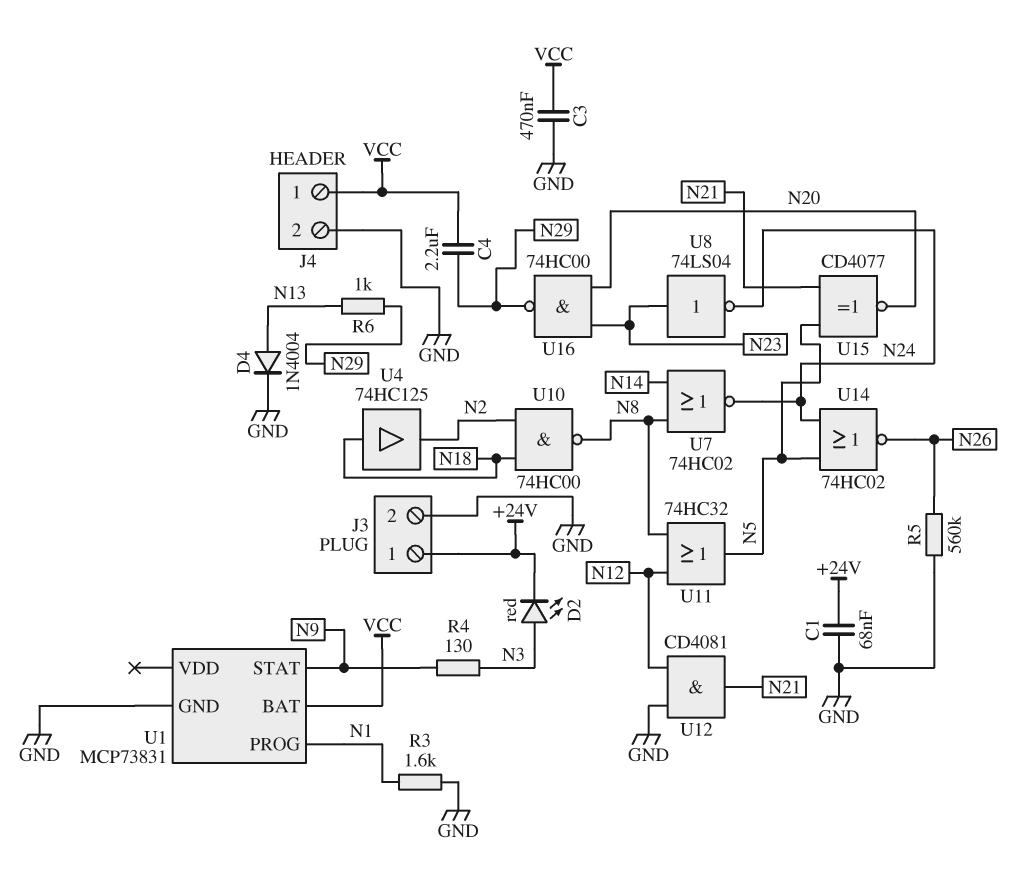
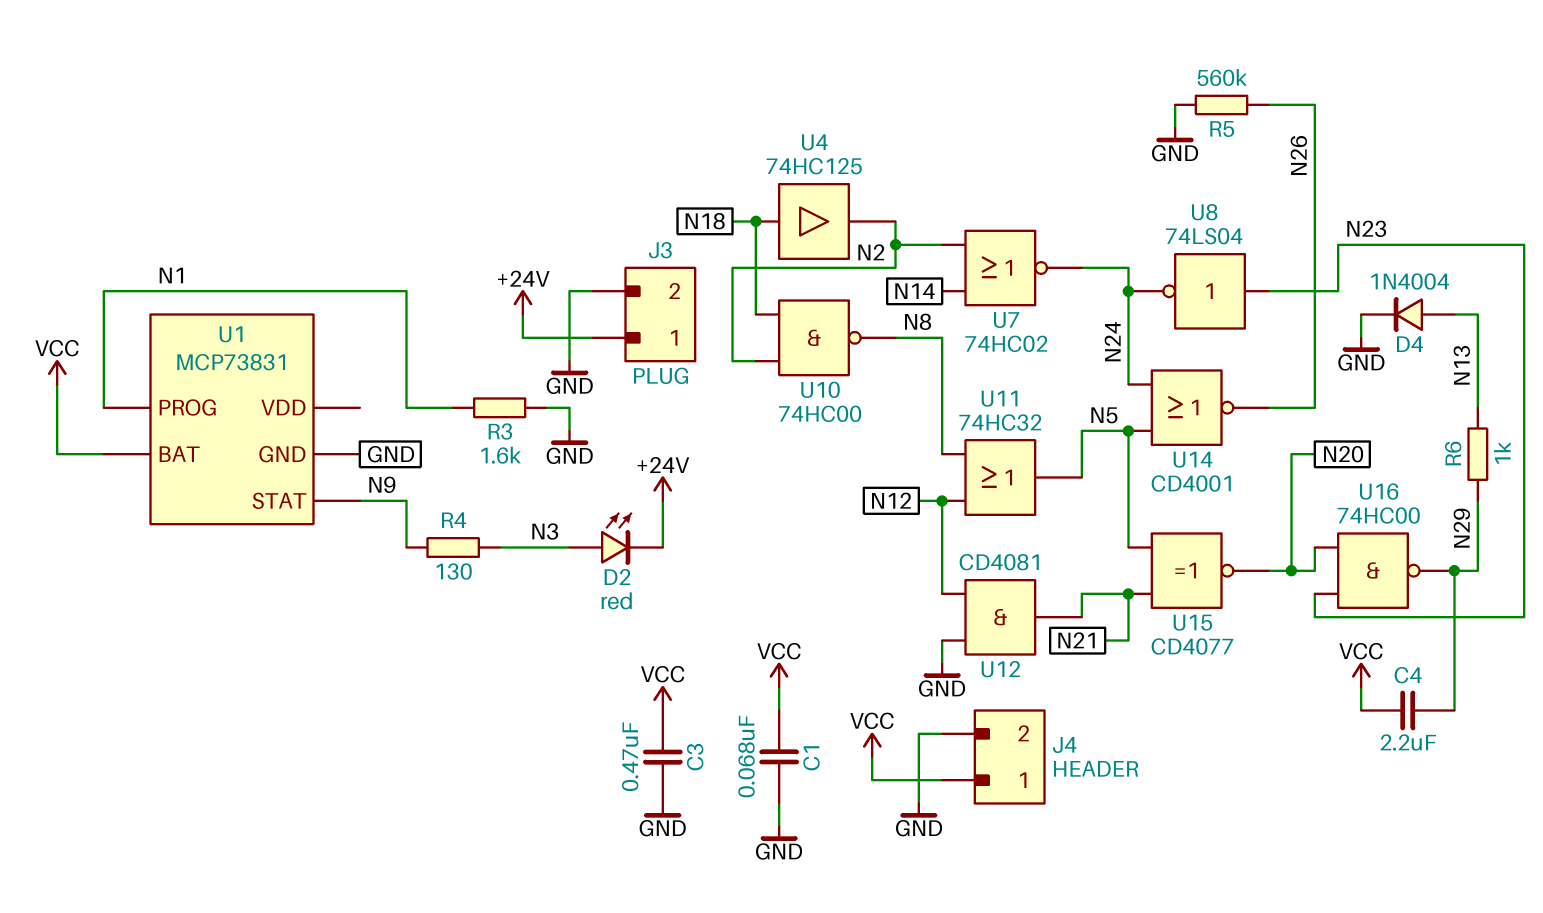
C1: 68nF (+24V, GND) -> 68nF (GND, VCC)
U7: NOR 74HC02 (in N8, in N14, out N24) -> NOR 74HC02 (in N2, in N14, out N24)
U14: NOR 74HC02 (in N5, in N24, out N26) -> NOR CD4001 (in N5, in N24, out N26)

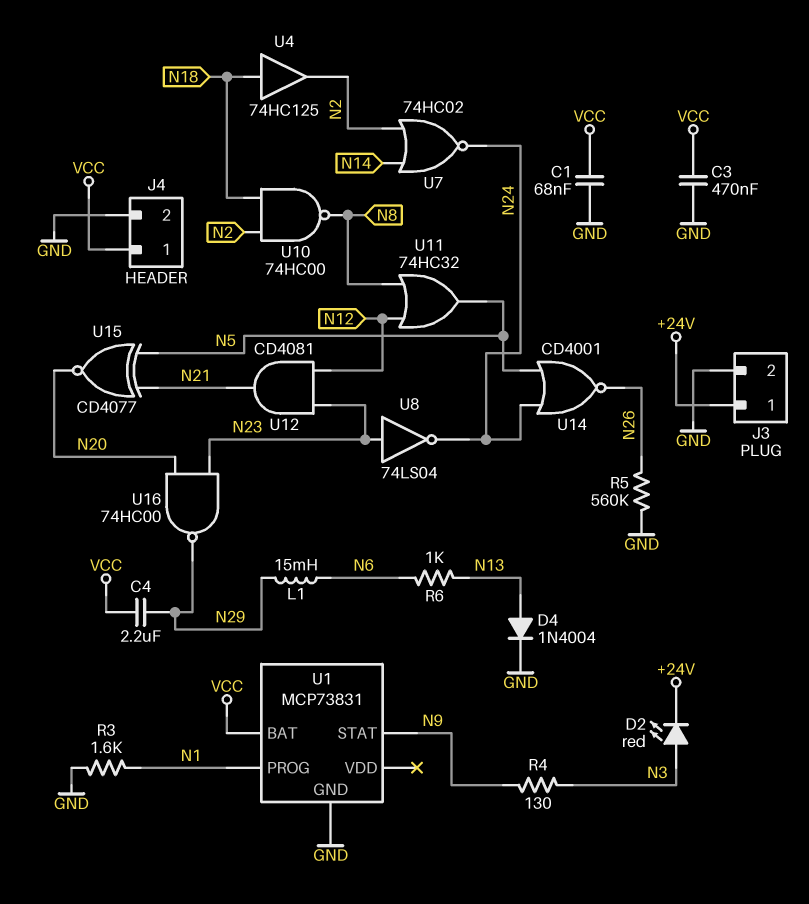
L1: none -> 15mH (N6, N29)
R6: 1k (N13, N29) -> 1k (N6, N13)
U12: AND CD4081 (in GND, in N12, out N21) -> AND CD4081 (in N12, in N23, out N21)

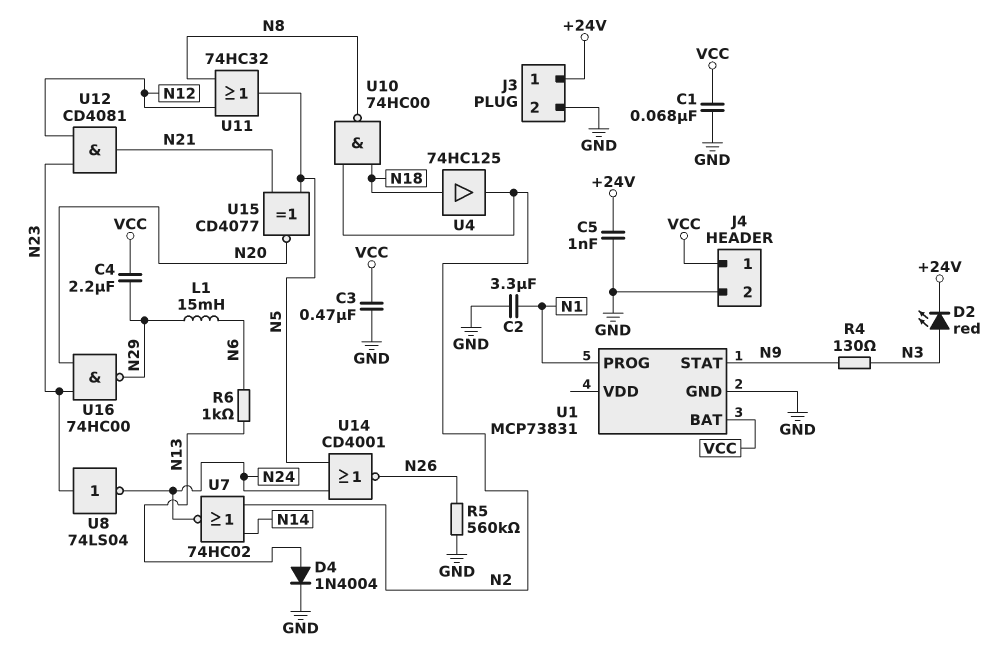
C2: none -> 3.3uF (GND, N1)
C5: none -> 1nF (+24V, GND)
R3: 1.6k (GND, N1) -> none

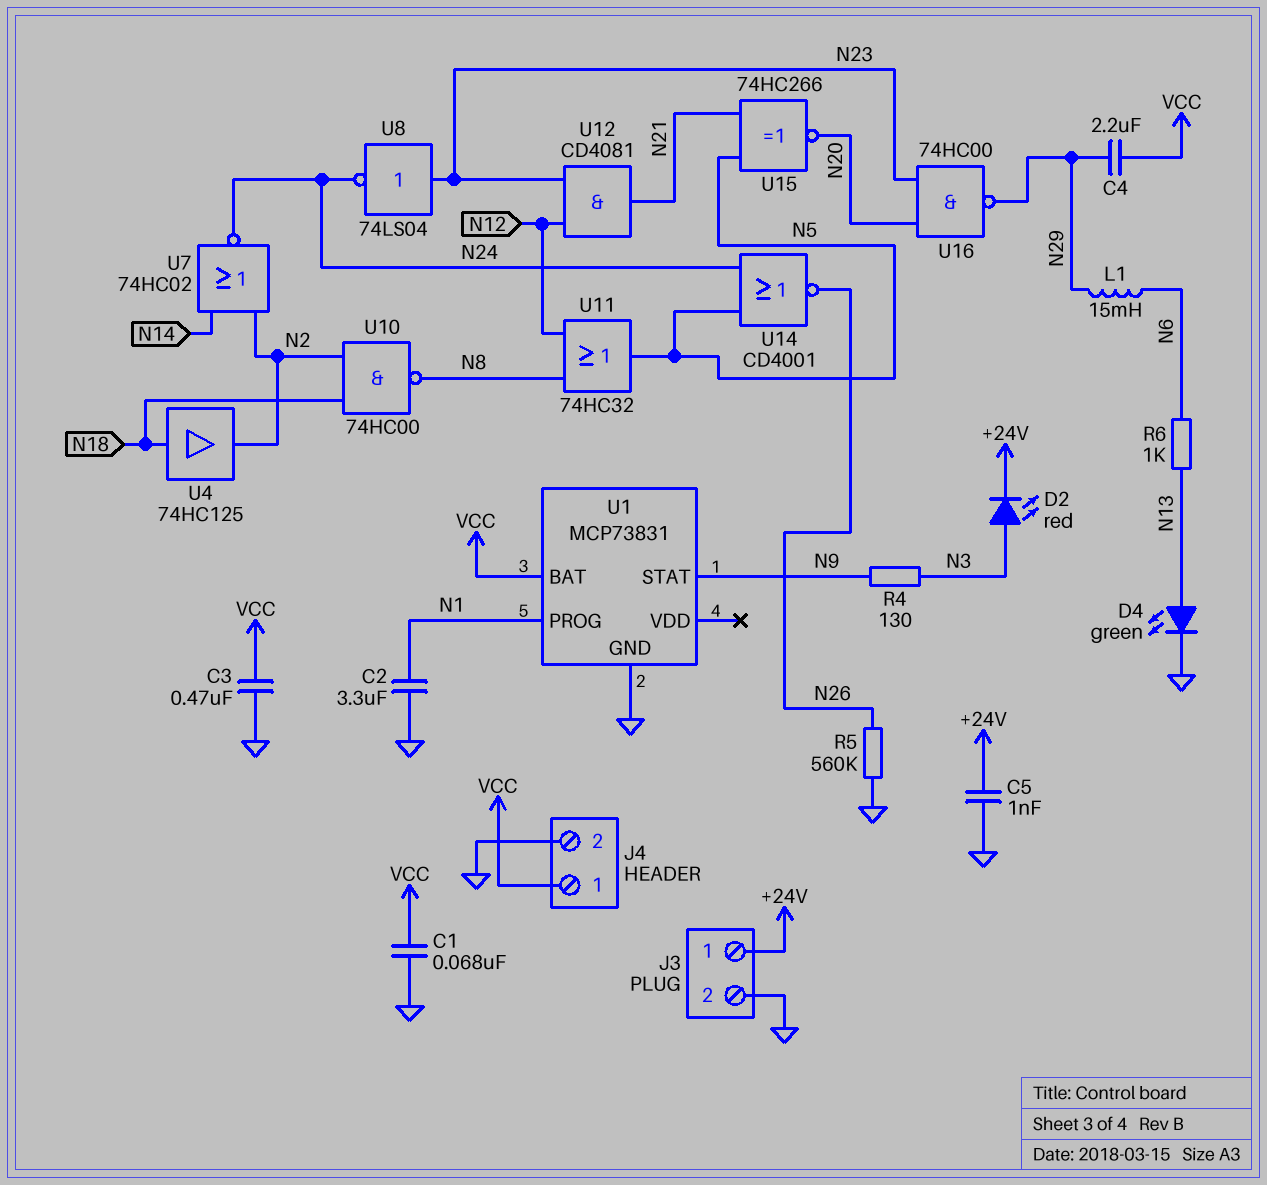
D4: diode 1N4004 (A N13, K GND) -> LED green (A N13, K GND)
U15: XNOR CD4077 (in N5, in N21, out N20) -> XNOR 74HC266 (in N5, in N21, out N20)

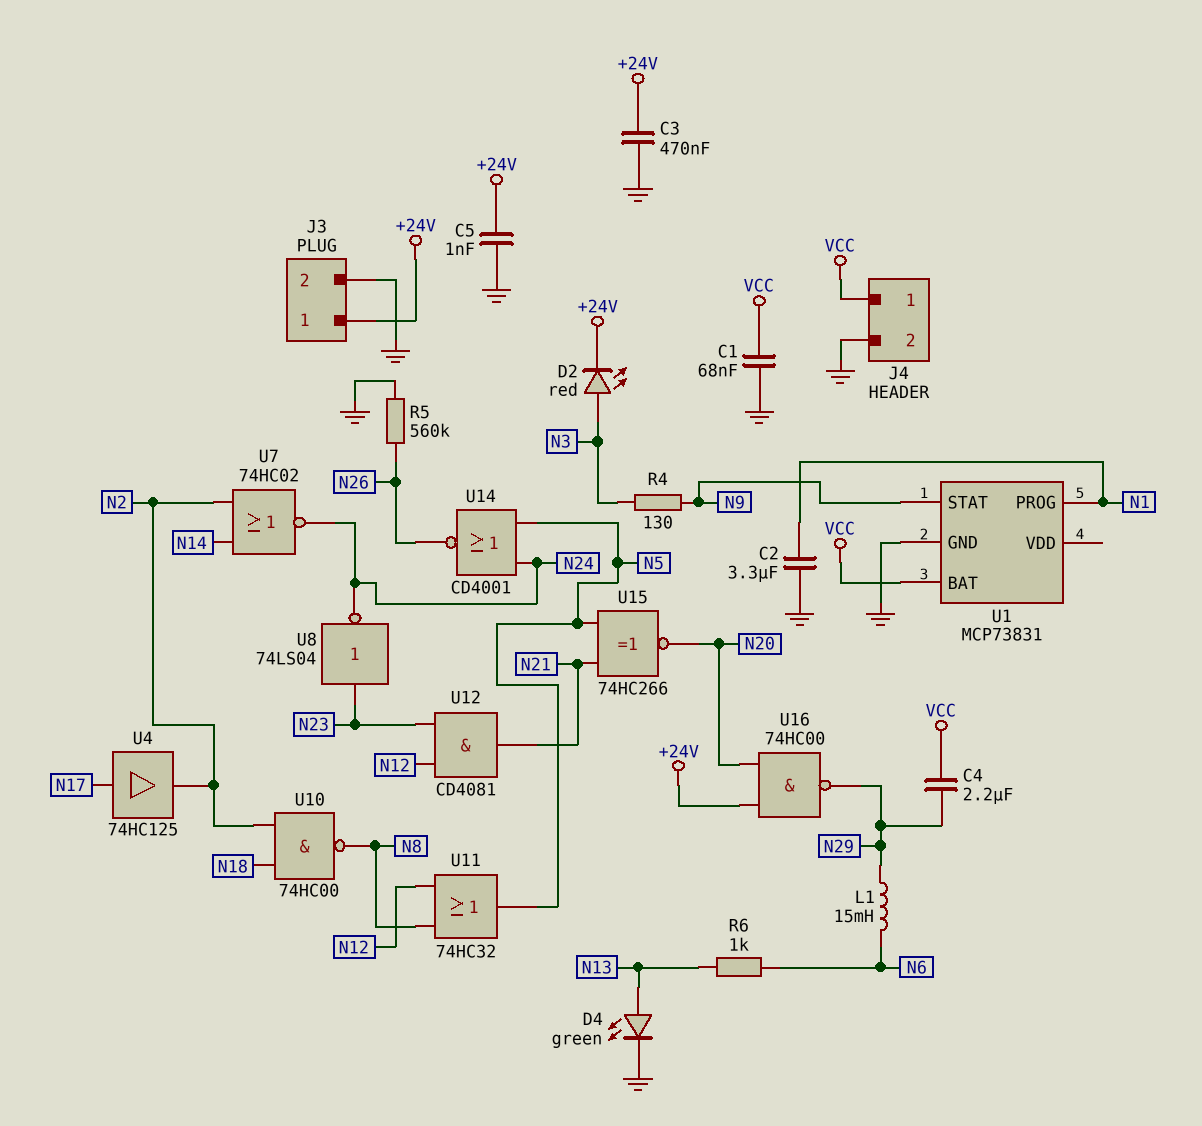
C3: 470nF (GND, VCC) -> 470nF (+24V, GND)
U4: buffer 74HC125 (in N18, out N2) -> buffer 74HC125 (in N17, out N2)
U16: NAND 74HC00 (in N20, in N23, out N29) -> NAND 74HC00 (in +24V, in N20, out N29)

